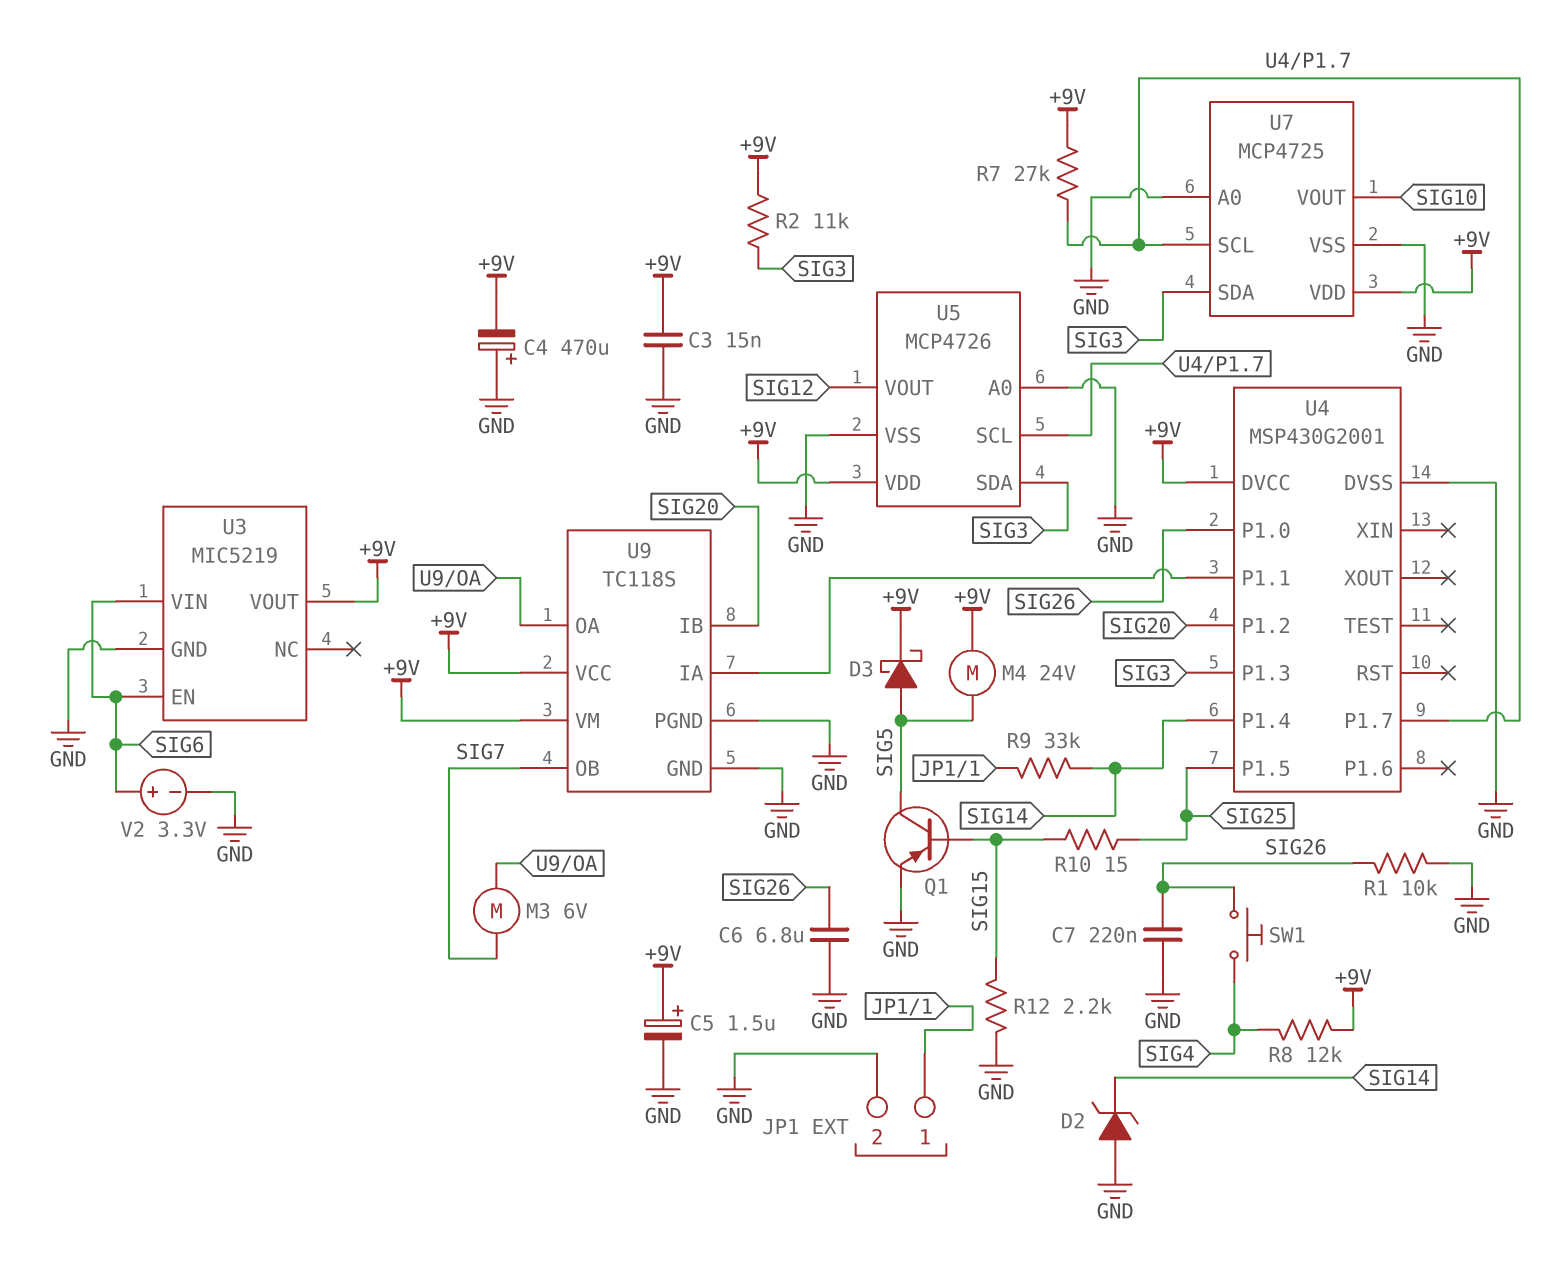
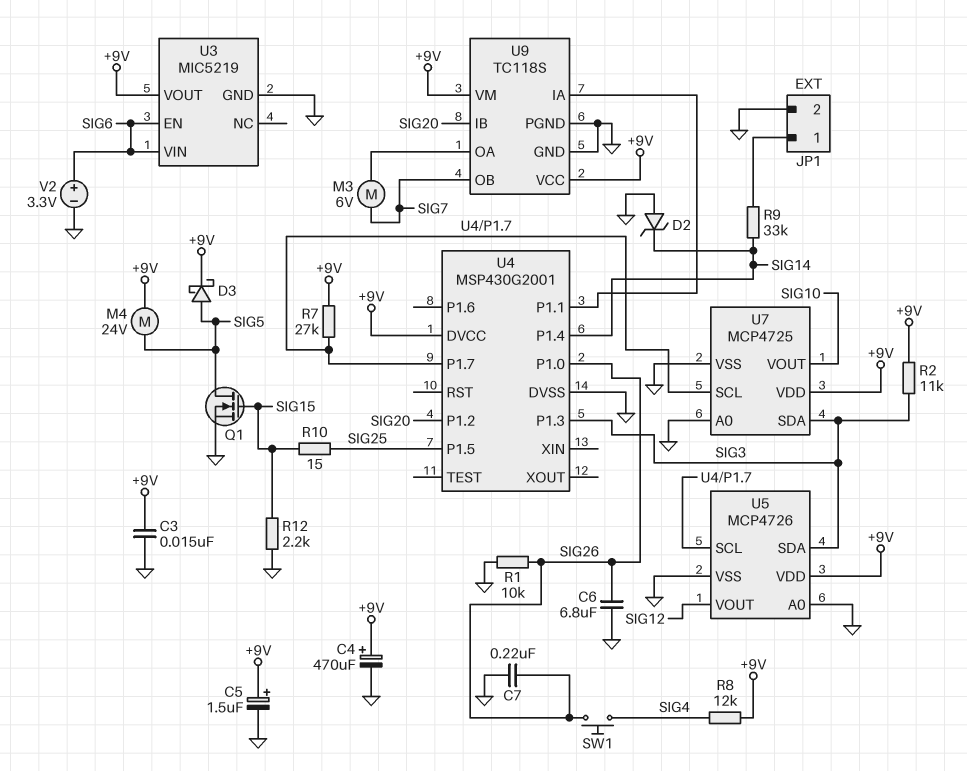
C4: 470uF (plus GND, minus +9V) -> 470uF (plus +9V, minus GND)
Q1: PNP (B SIG15, C SIG5, E GND) -> NMOS (G SIG15, D SIG5, S GND)

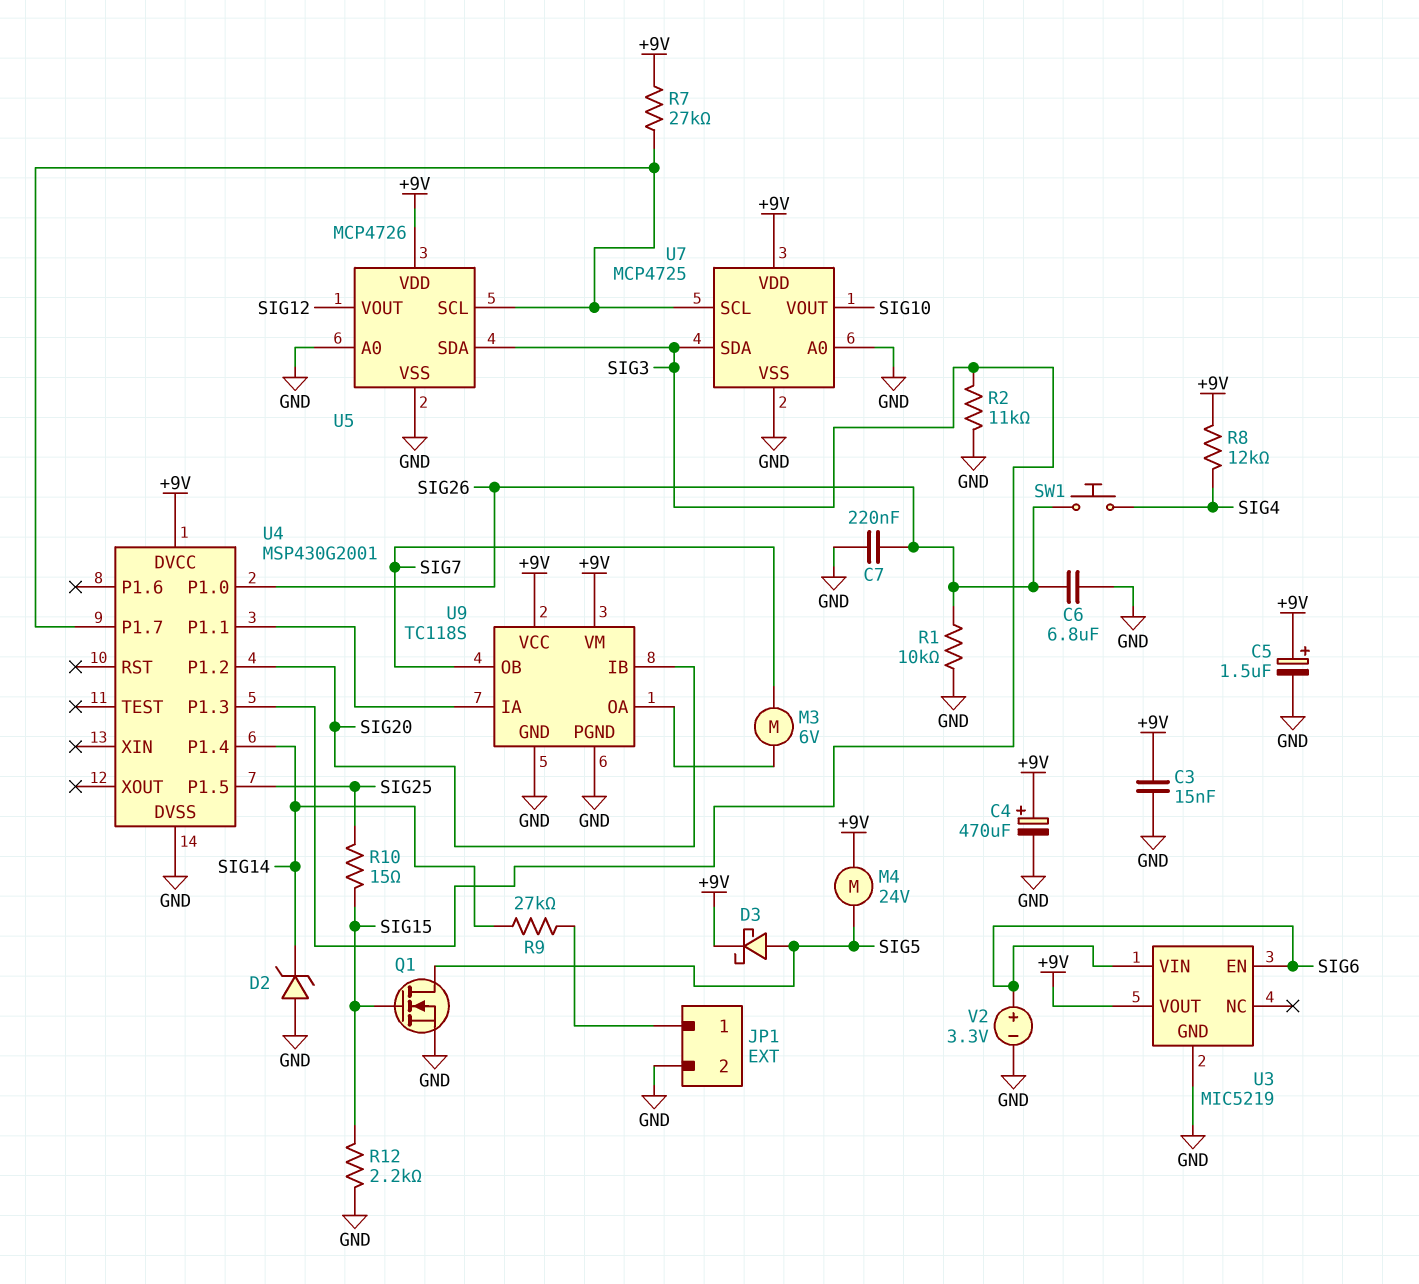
R2: 11k (+9V, SIG3) -> 11k (GND, SIG3)
R9: 33k (JP1/1, SIG14) -> 27k (JP1/1, SIG14)

